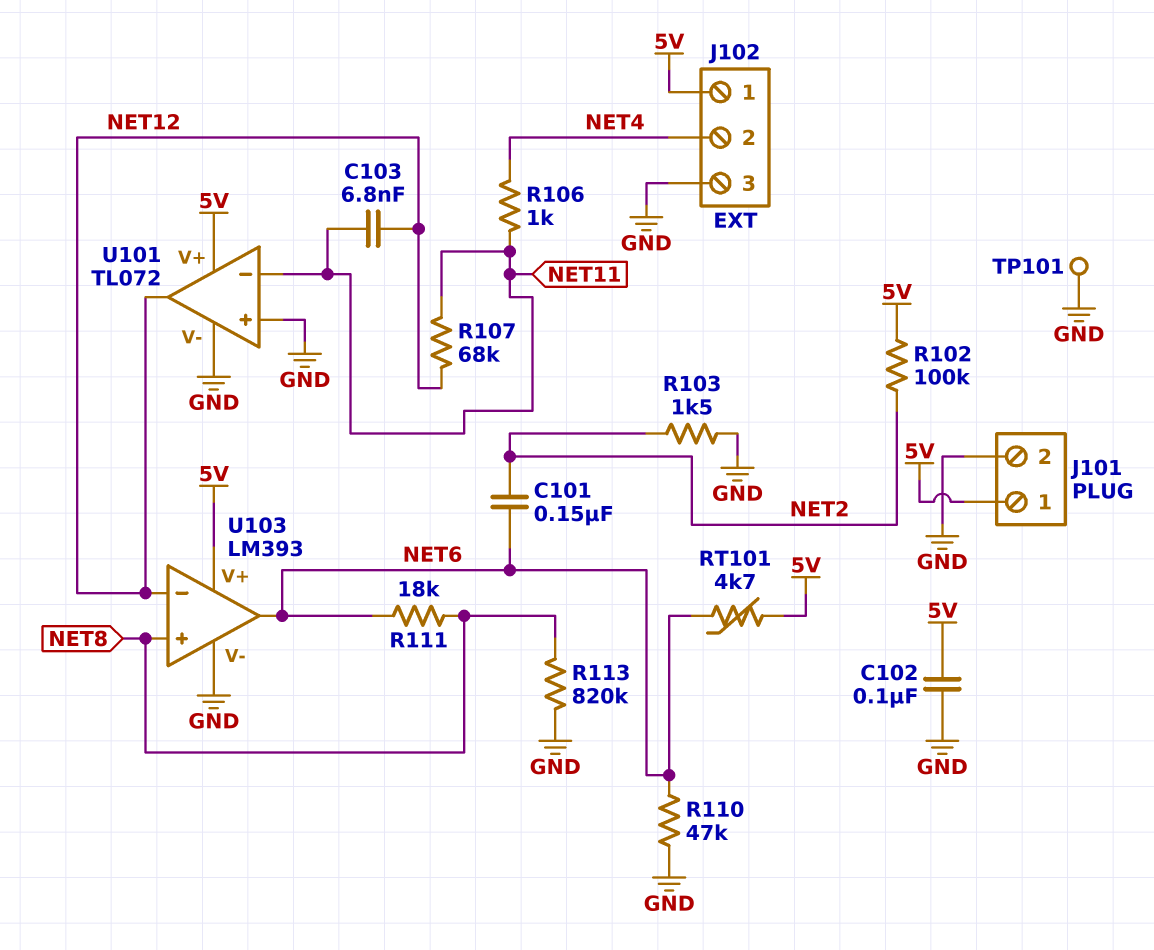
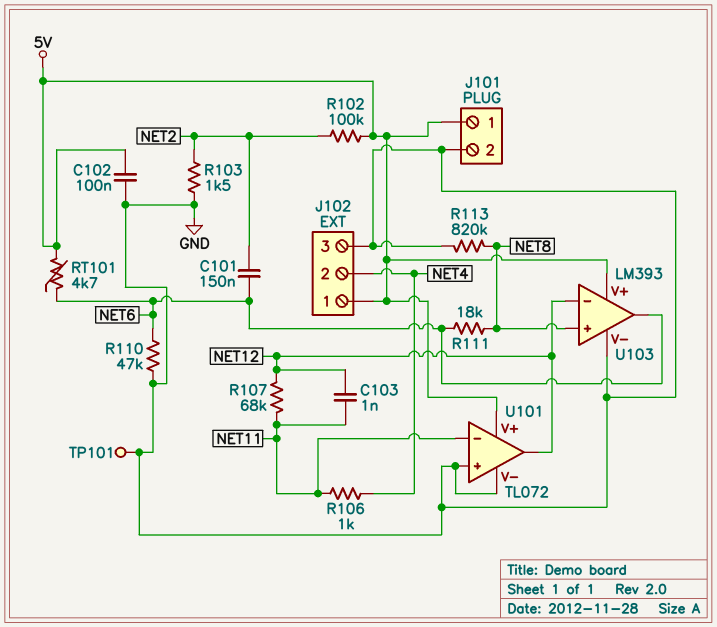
C103: 6.8nF (NET11, NET12) -> 1nF (NET11, NET12)

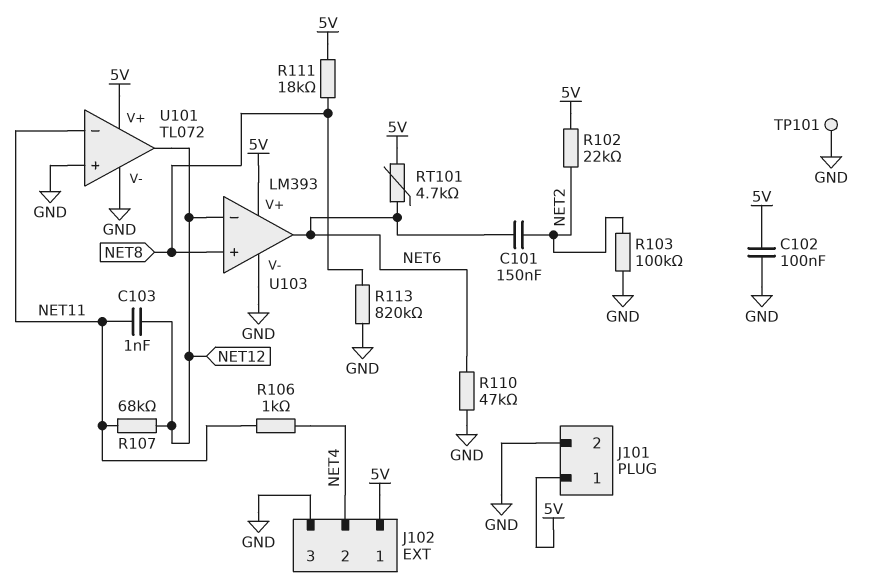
R102: 100k (5V, NET2) -> 22k (5V, NET2)
R103: 1.5k (GND, NET2) -> 100k (GND, NET2)
R111: 18k (NET6, NET8) -> 18k (5V, NET8)

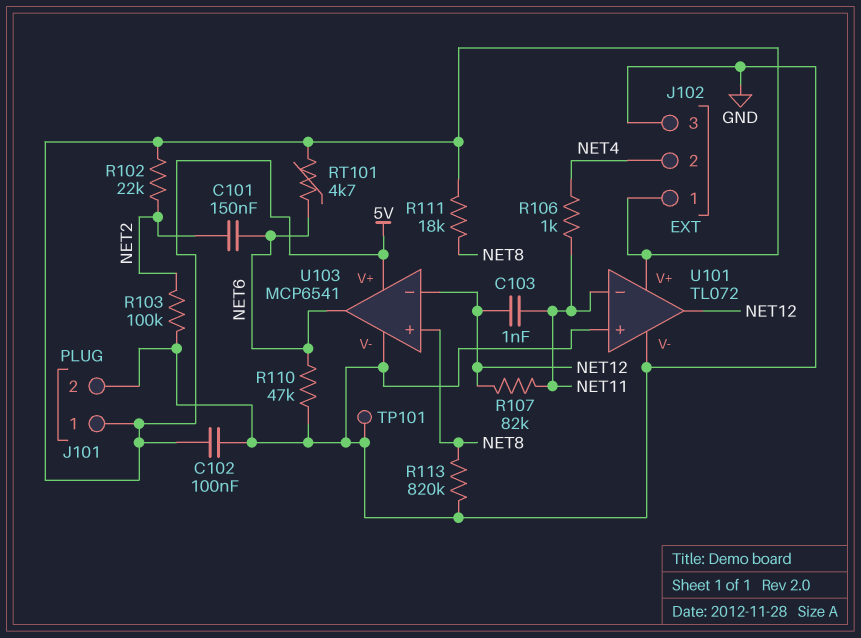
R107: 68k (NET11, NET12) -> 82k (NET11, NET12)
U103: LM393 -> MCP6541

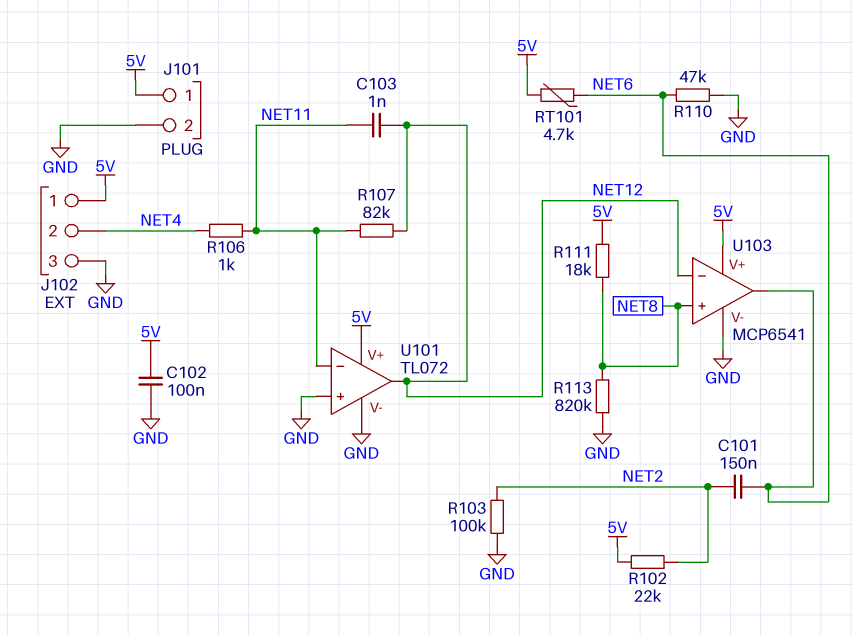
TP101: test point (GND) -> none

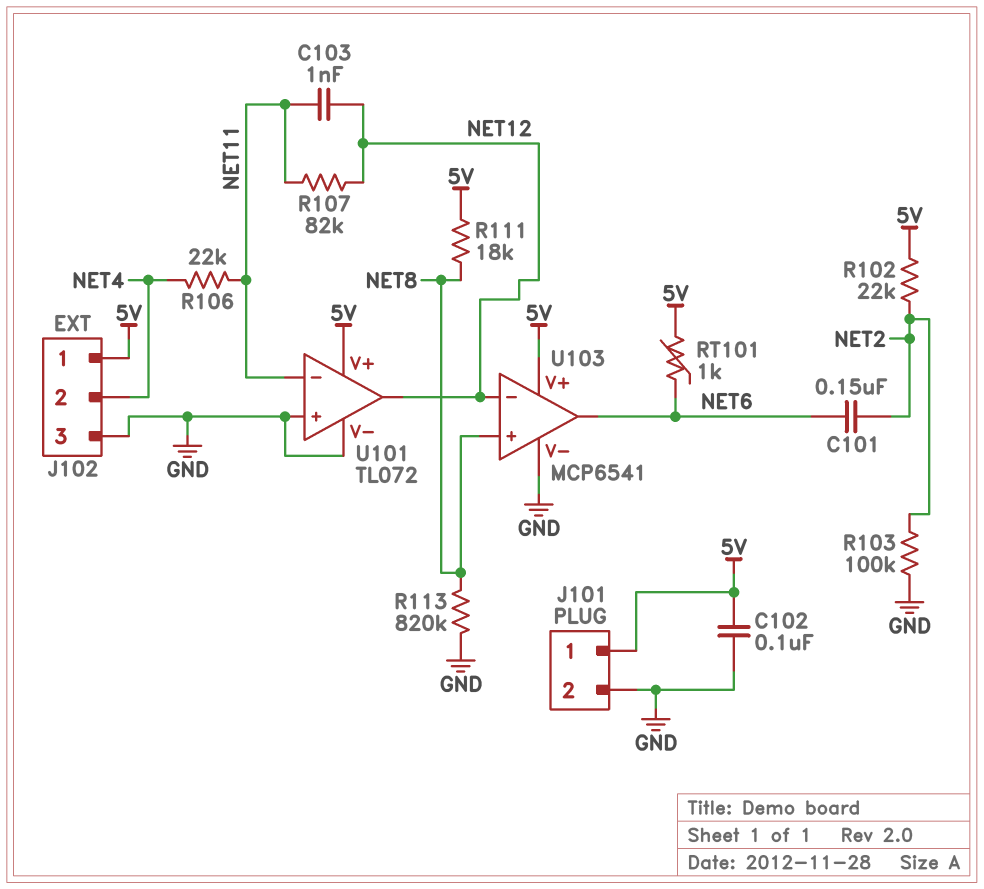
R106: 1k (NET4, NET11) -> 22k (NET4, NET11)
R110: 47k (GND, NET6) -> none
RT101: 4.7k (5V, NET6) -> 1k (5V, NET6)

